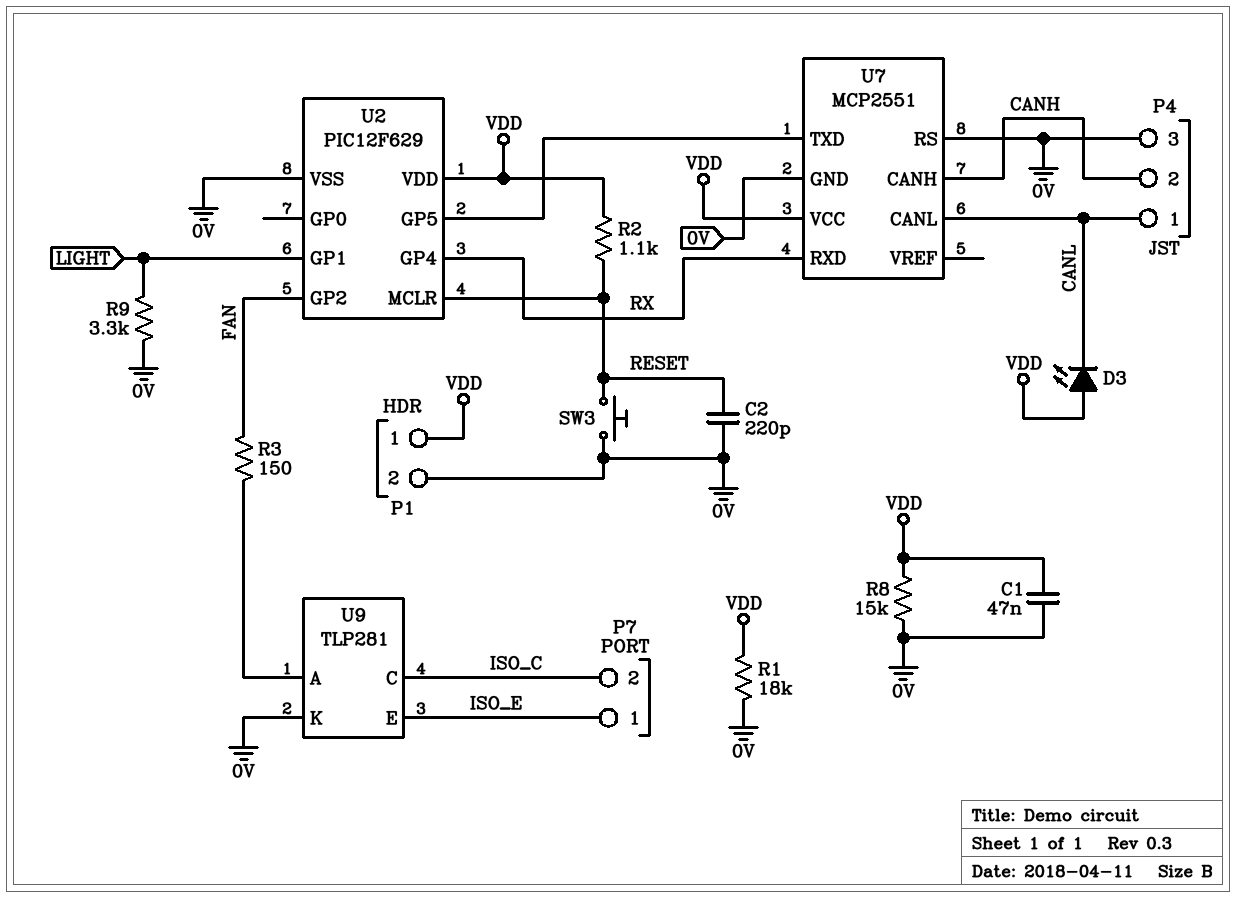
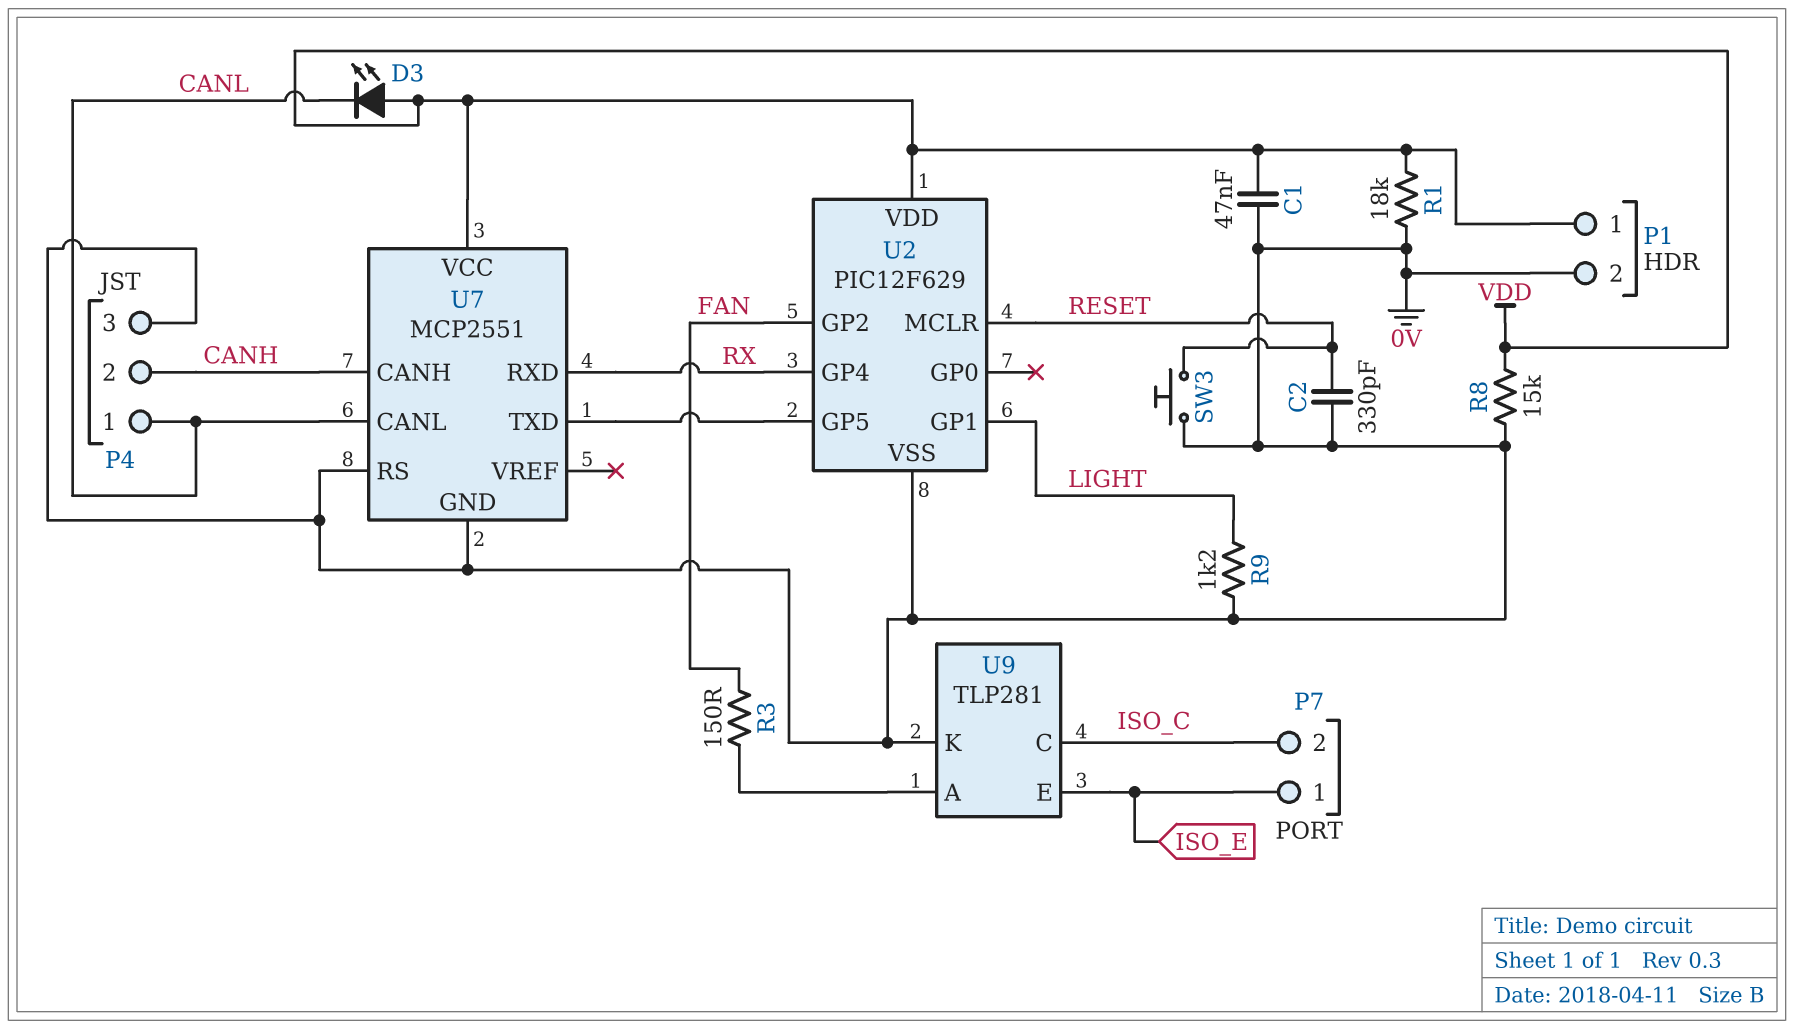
C2: 220pF (0V, RESET) -> 330pF (0V, RESET)
R2: 1.1k (RESET, VDD) -> none
R9: 3.3k (0V, LIGHT) -> 1.2k (0V, LIGHT)

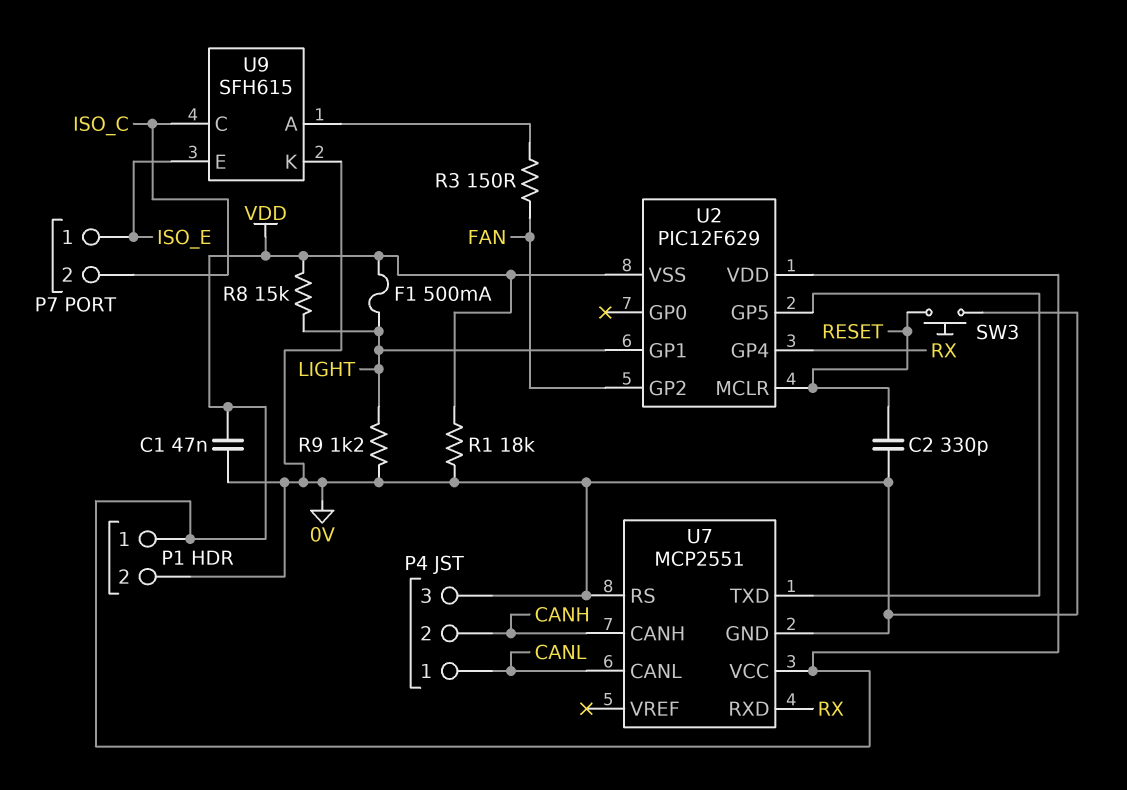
D3: LED (A VDD, K CANL) -> none
F1: none -> 500mA (LIGHT, VDD)
R8: 15k (0V, VDD) -> 15k (LIGHT, VDD)
U2 pin VSS: 0V -> VDD
U9: TLP281 -> SFH615

